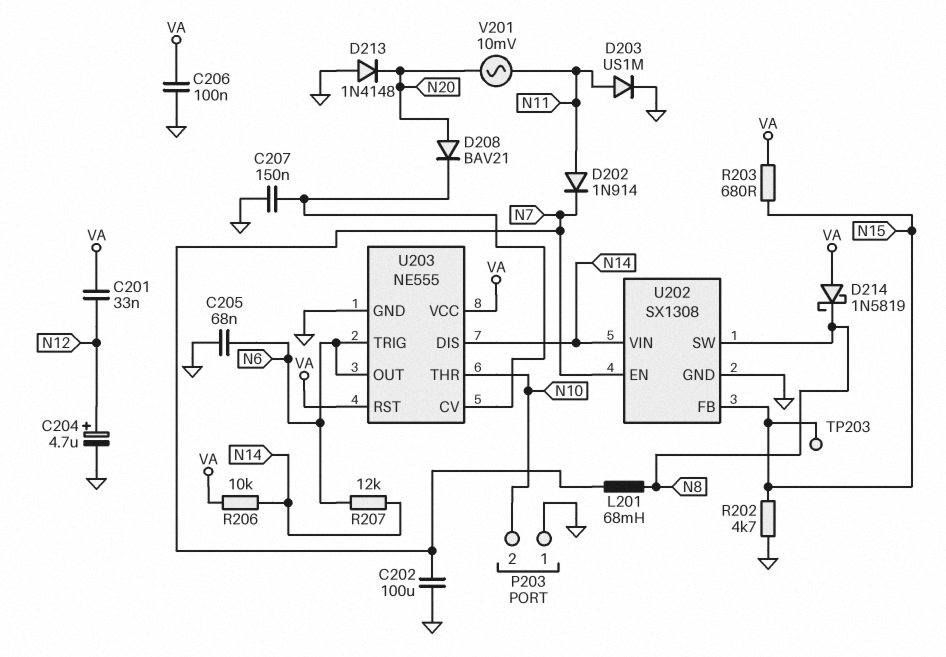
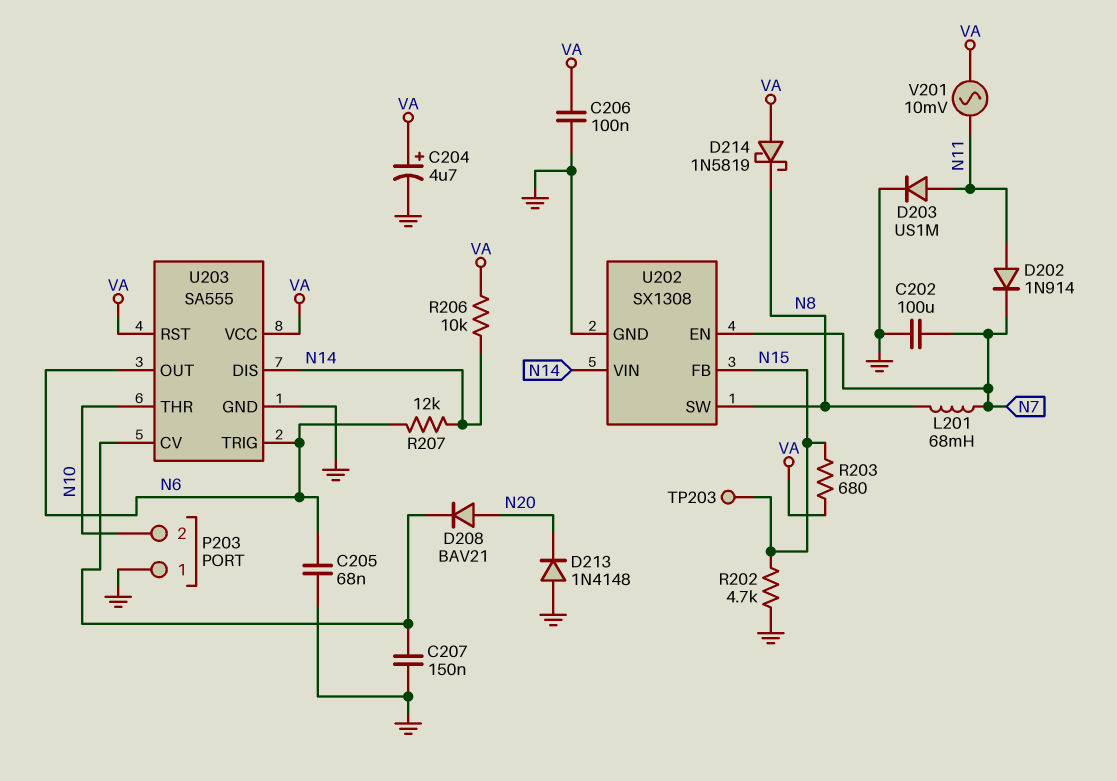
C201: 33nF (N12, VA) -> none
C204: 4.7uF (plus N12, minus GND) -> 4.7uF (plus VA, minus GND)
U203: NE555 -> SA555
V201: AC 10mV (N11, N20) -> AC 10mV (N11, VA)

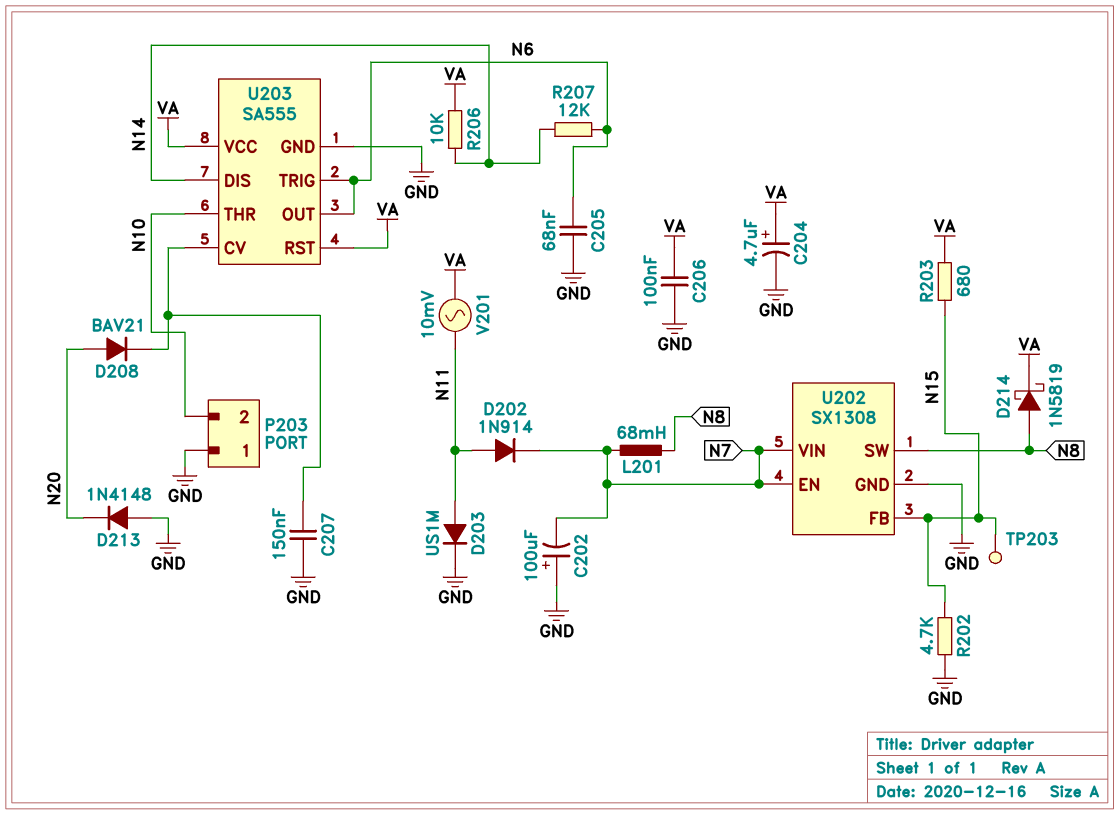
C202: 100uF (GND, N7) -> 100uF (plus GND, minus N7)
D214: schottky 1N5819 (A VA, K N8) -> schottky 1N5819 (A N8, K VA)
U202 pin VIN: N14 -> N7

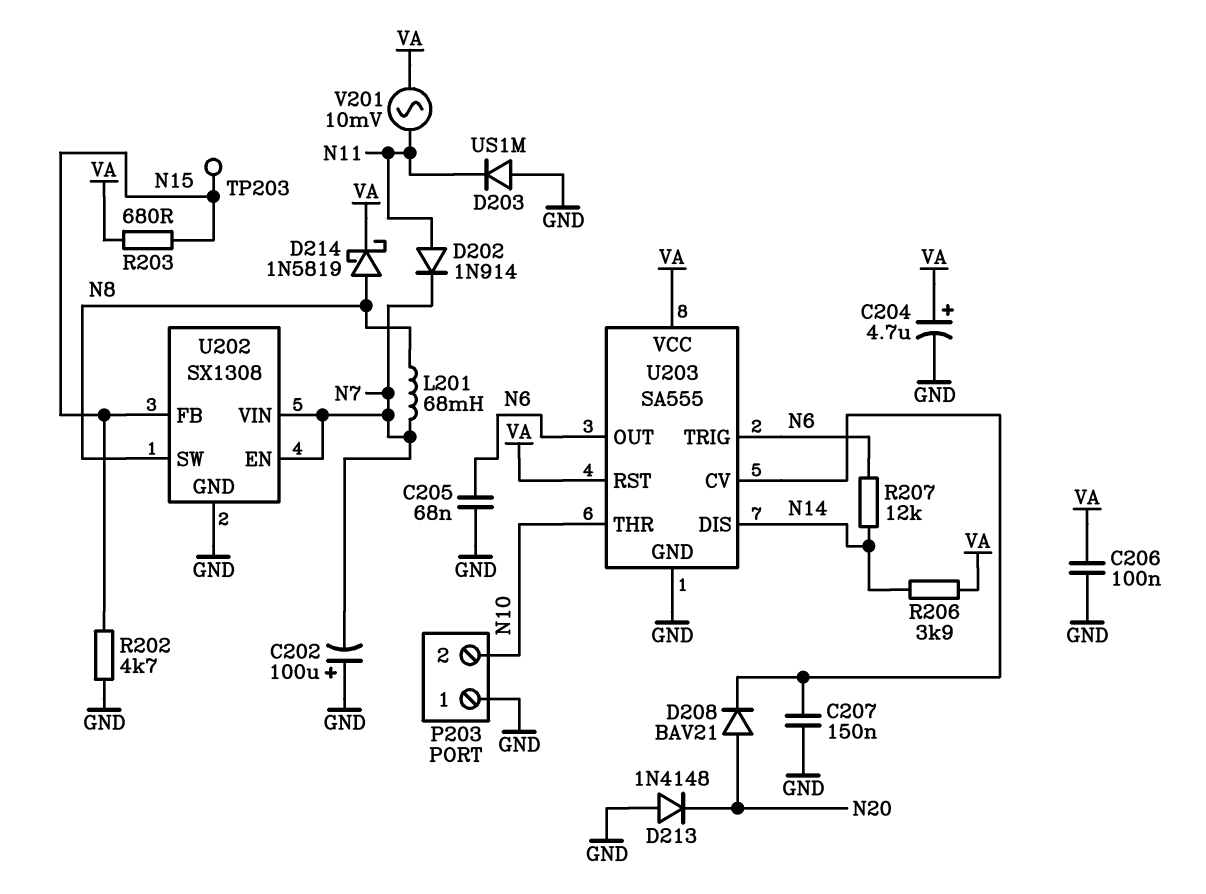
D203: diode US1M (A N11, K GND) -> diode US1M (A GND, K N11)
R206: 10k (N14, VA) -> 3.9k (N14, VA)

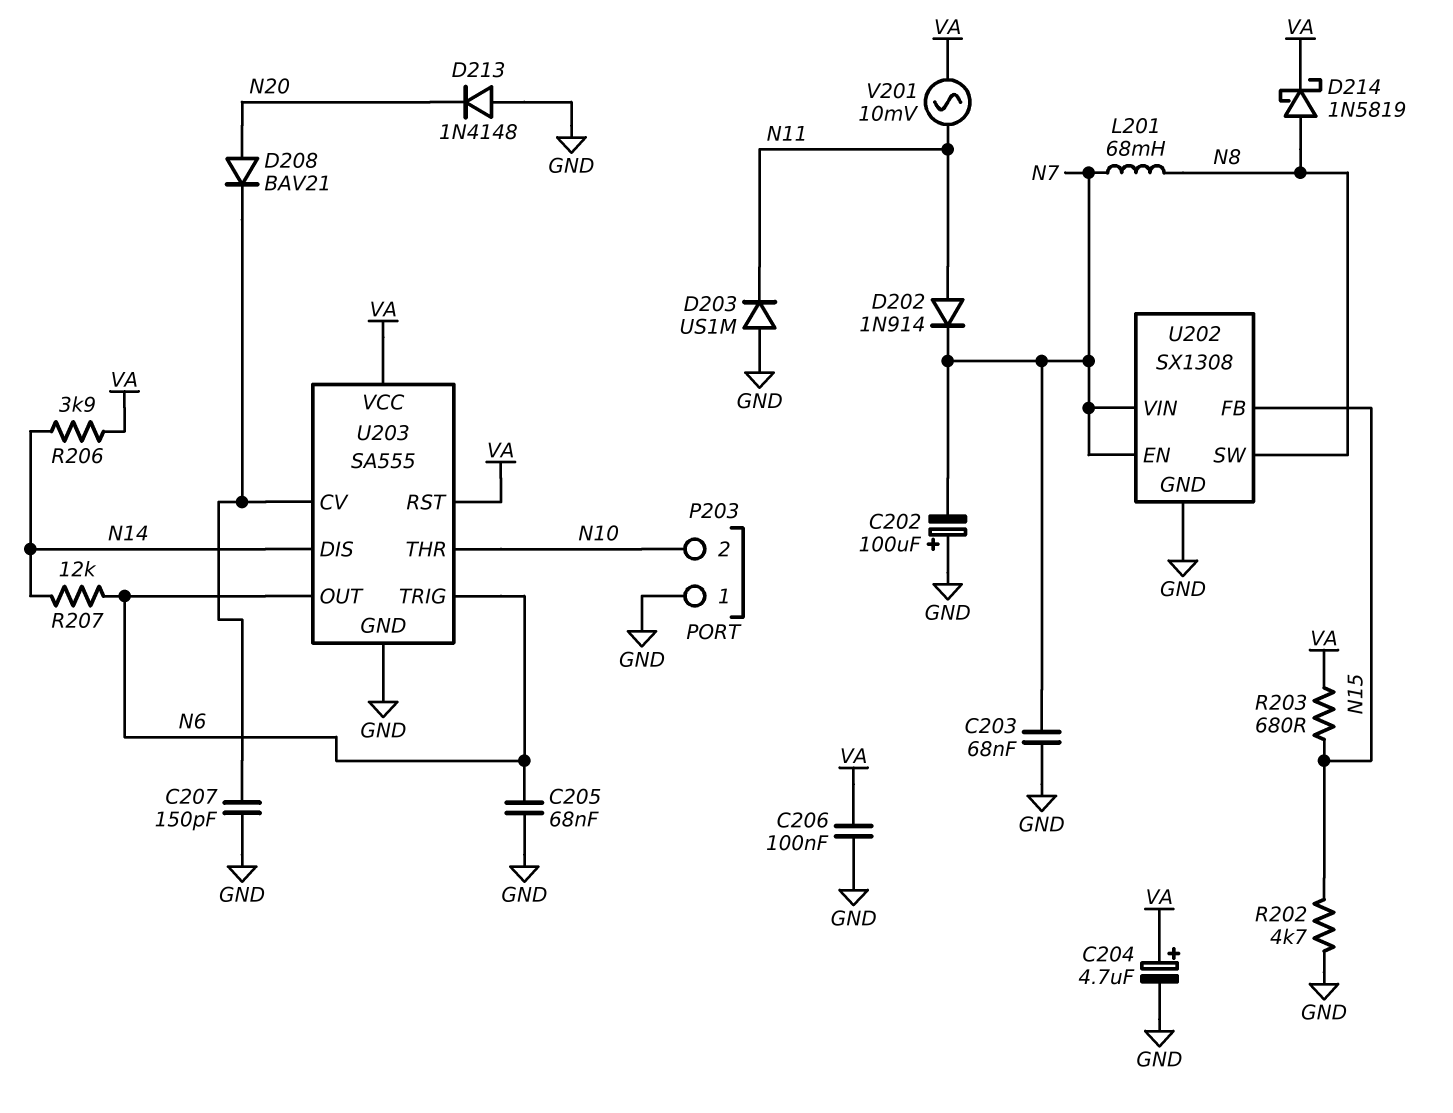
C203: none -> 68nF (GND, N7)
C207: 150nF (GND, U203/CV) -> 150pF (GND, U203/CV)
TP203: test point (N15) -> none

